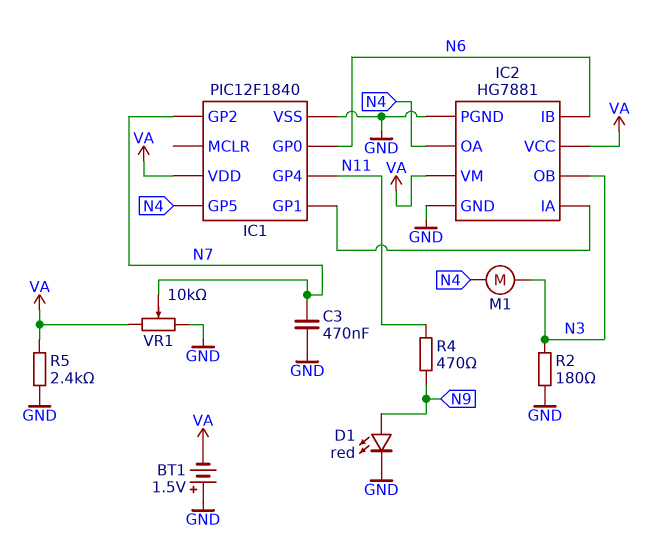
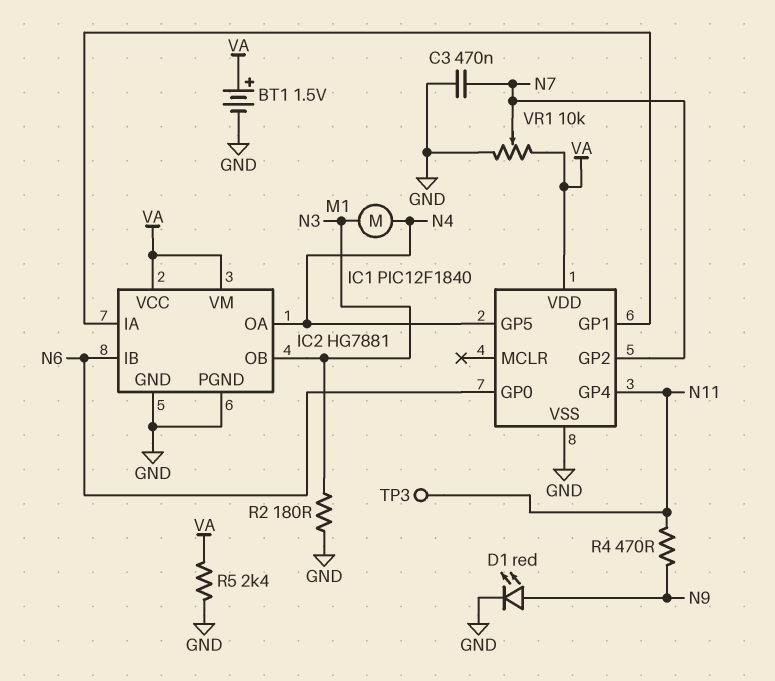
BT1: 1.5V (plus GND, minus VA) -> 1.5V (plus VA, minus GND)
TP3: none -> test point (N11)

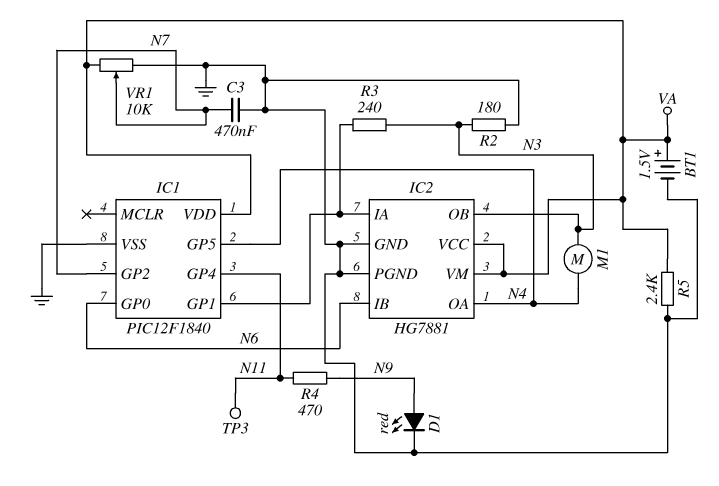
R3: none -> 240 (IC1/GP1, N3)

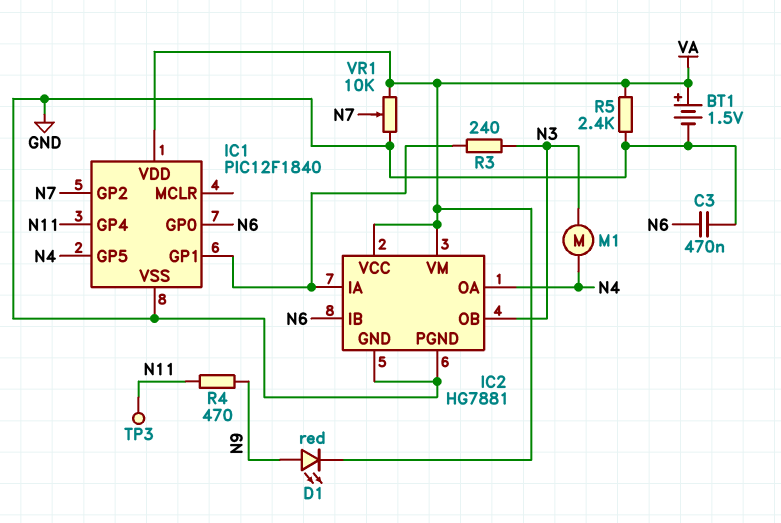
C3: 470nF (GND, N7) -> 470nF (GND, N6)
D1: LED red (A N9, K GND) -> LED red (A N9, K VA)
R2: 180 (GND, N3) -> none

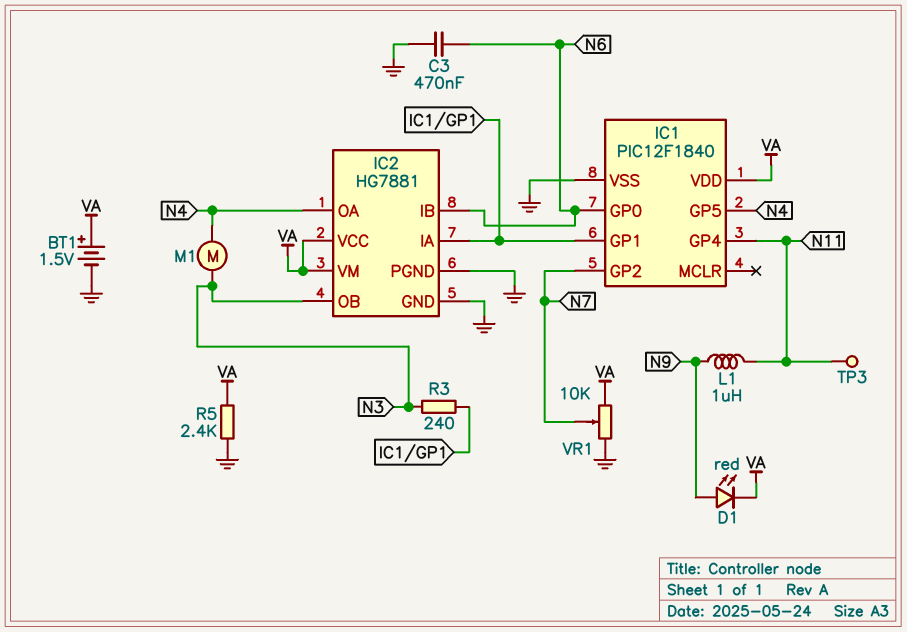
L1: none -> 1uH (N9, N11)
R4: 470 (N9, N11) -> none

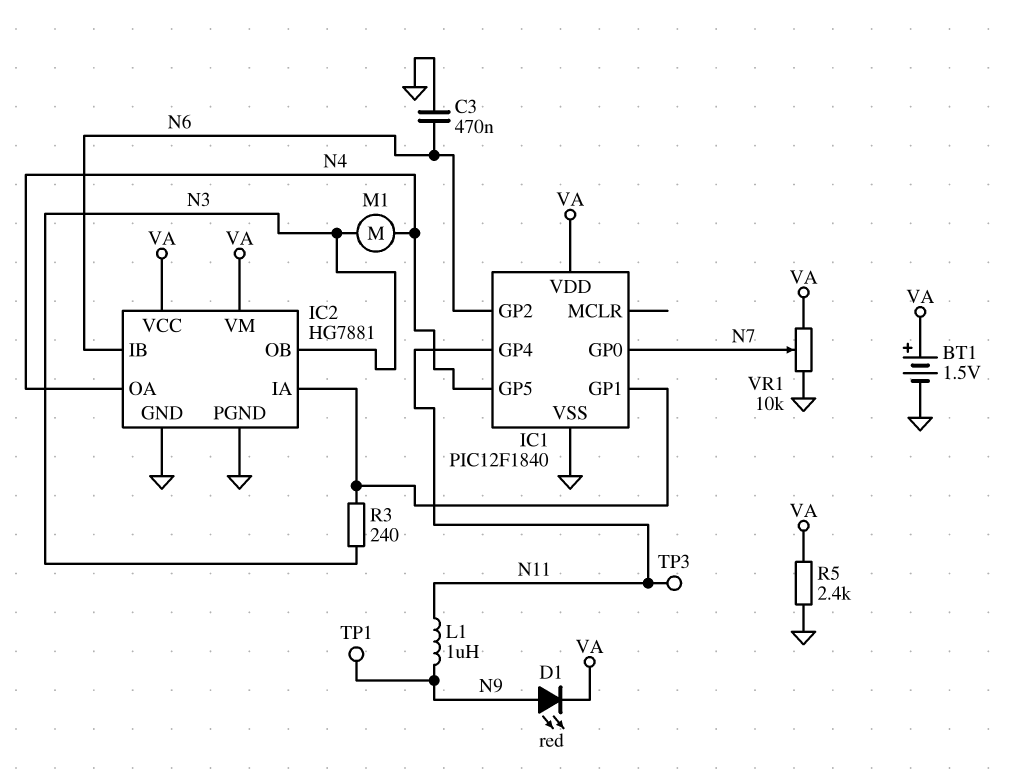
IC1 pin GP0: N6 -> N7
IC1 pin GP2: N7 -> N6
TP1: none -> test point (N9)

